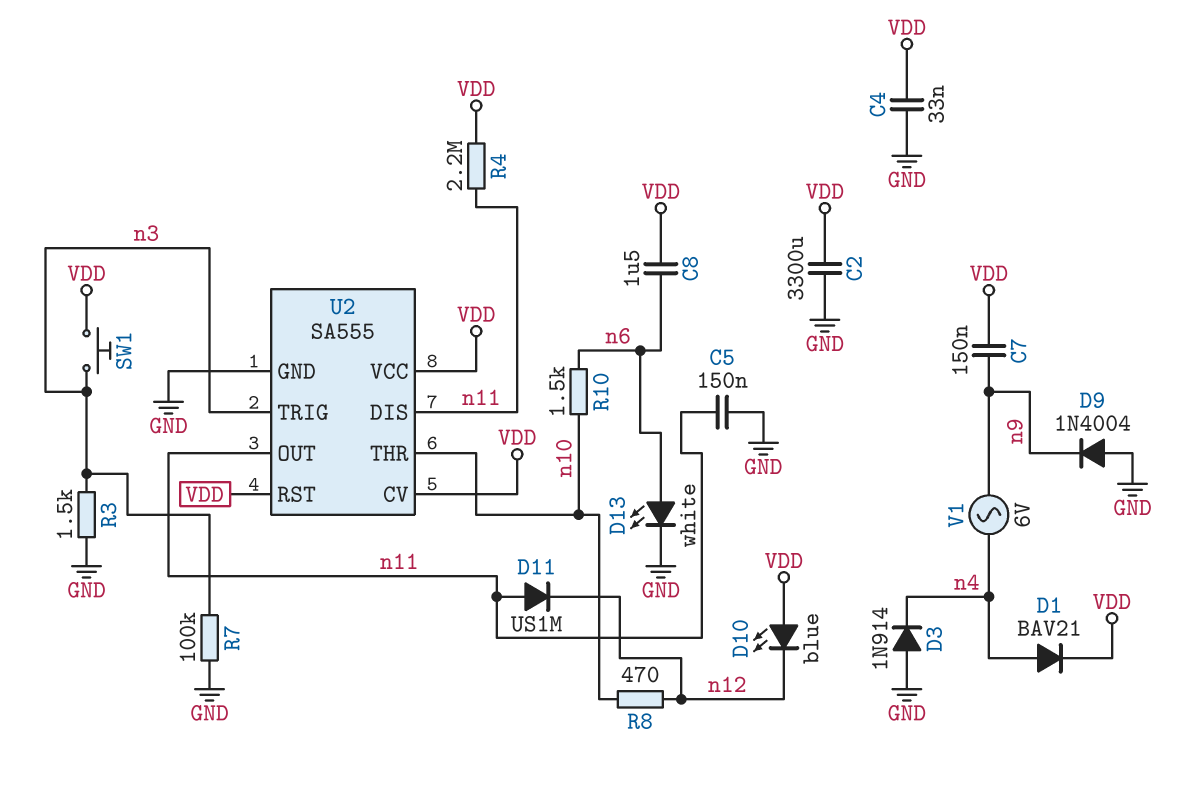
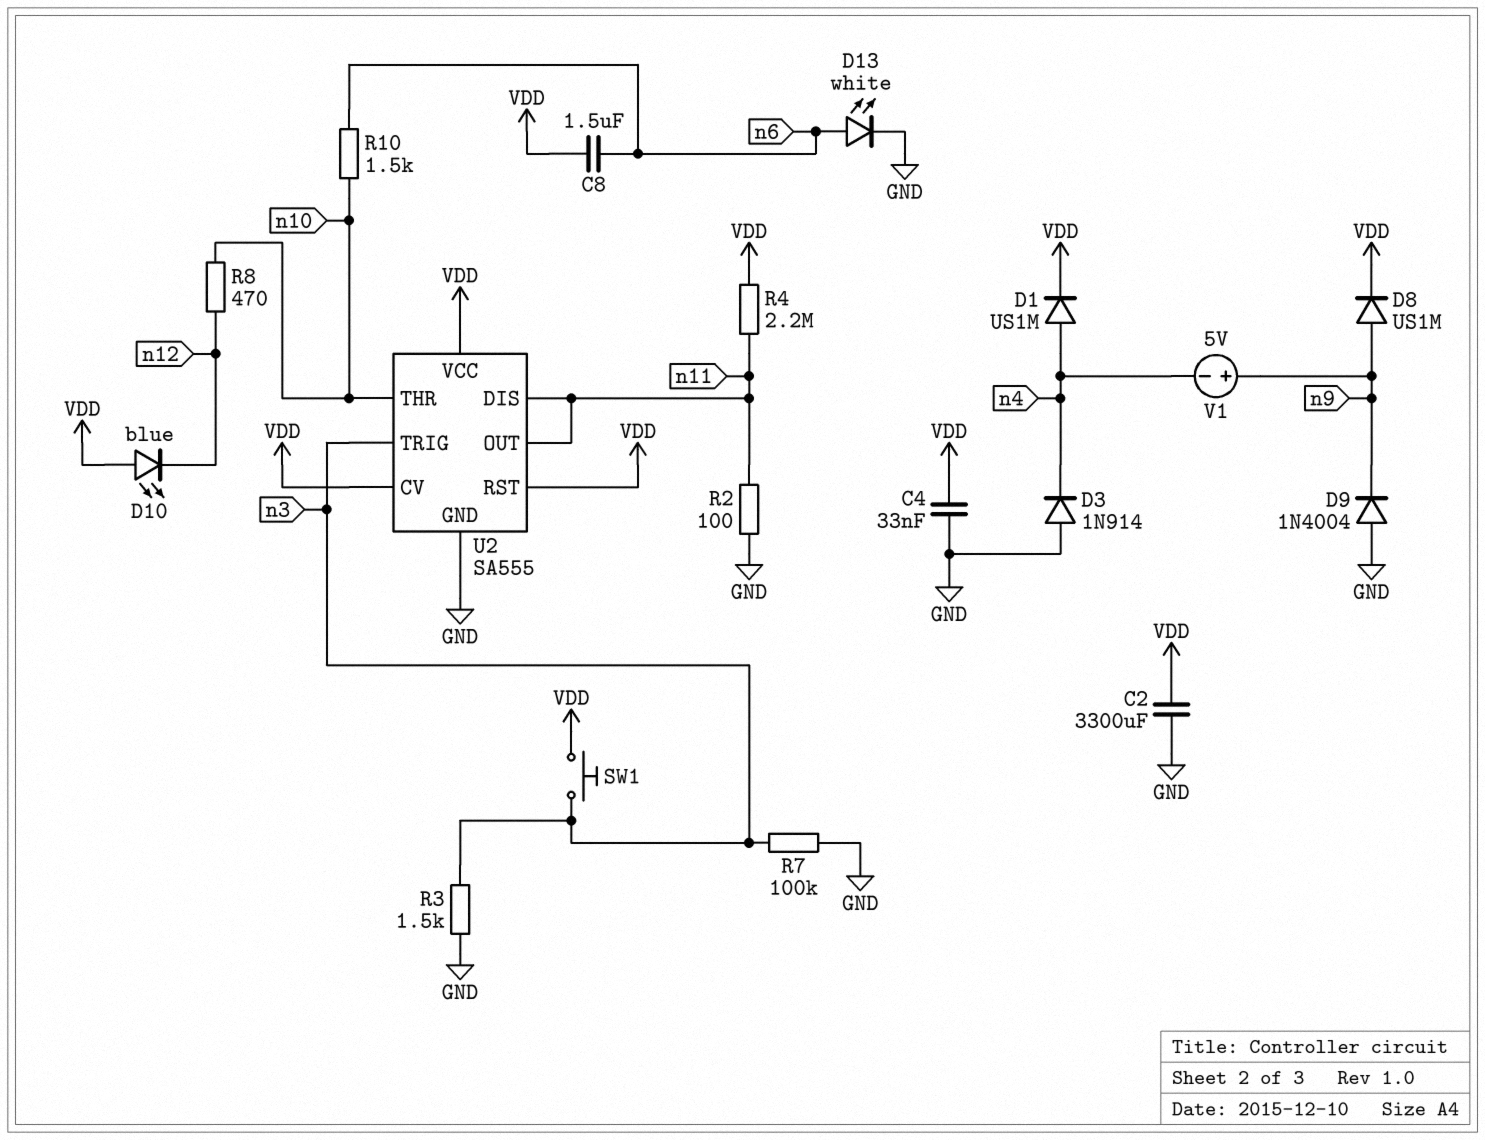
C5: 150nF (GND, n11) -> none
C7: 150nF (VDD, n9) -> none
D1: diode BAV21 (A n4, K VDD) -> diode US1M (A n4, K VDD)
D8: none -> diode US1M (A n9, K VDD)
D11: diode US1M (A n11, K n12) -> none
R2: none -> 100 (GND, n11)
V1: AC 6V (n4, n9) -> 5V (plus n9, minus n4)

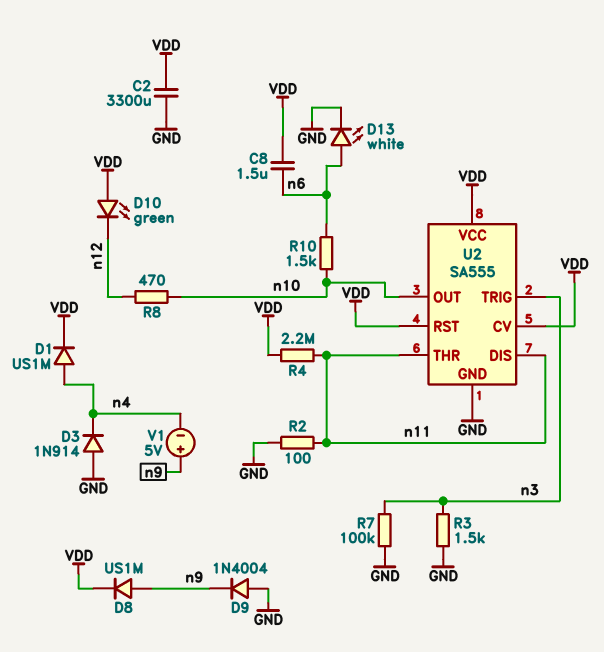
C4: 33nF (GND, VDD) -> none
D10: LED blue (A VDD, K n12) -> LED green (A VDD, K n12)
SW1: button (VDD, n3) -> none
U2 pin OUT: n11 -> n10
U2 pin THR: n10 -> n11

